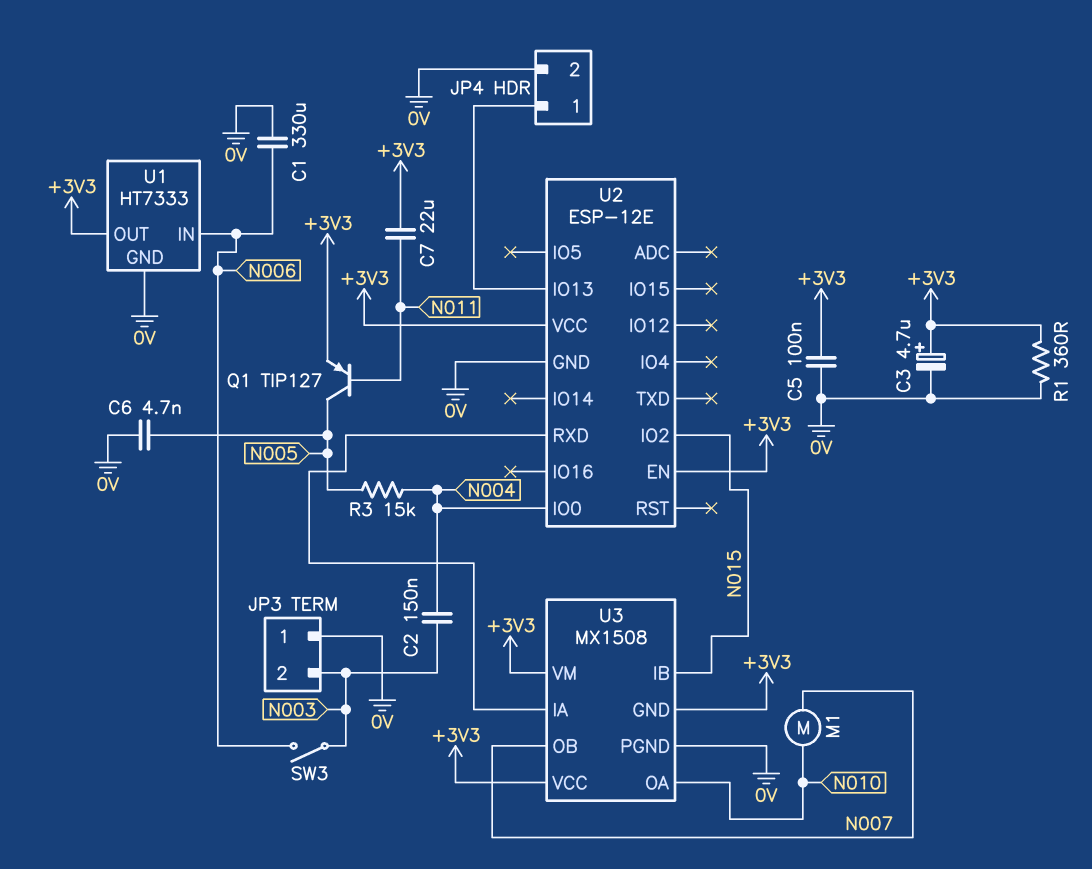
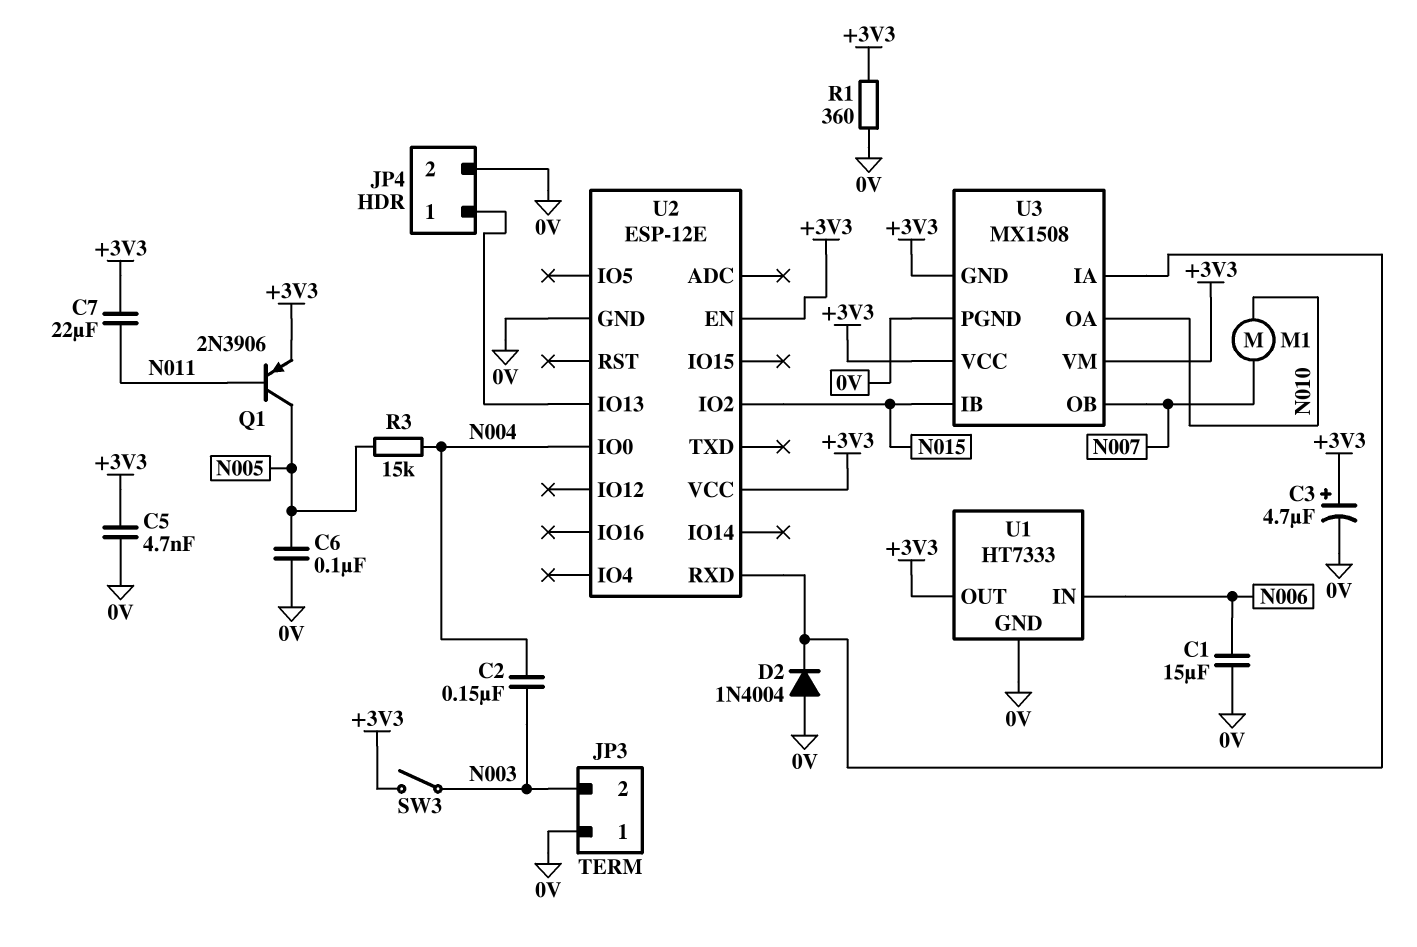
C1: 330uF (0V, N006) -> 15uF (0V, N006)
C5: 100nF (+3V3, 0V) -> 4.7nF (+3V3, 0V)
C6: 4.7nF (0V, N005) -> 100nF (0V, N005)
D2: none -> diode 1N4004 (A 0V, K U2/RXD)
Q1: PNP TIP127 (B N011, C N005, E +3V3) -> PNP 2N3906 (B N011, C N005, E +3V3)
SW3: switch (N003, N006) -> switch (+3V3, N003)

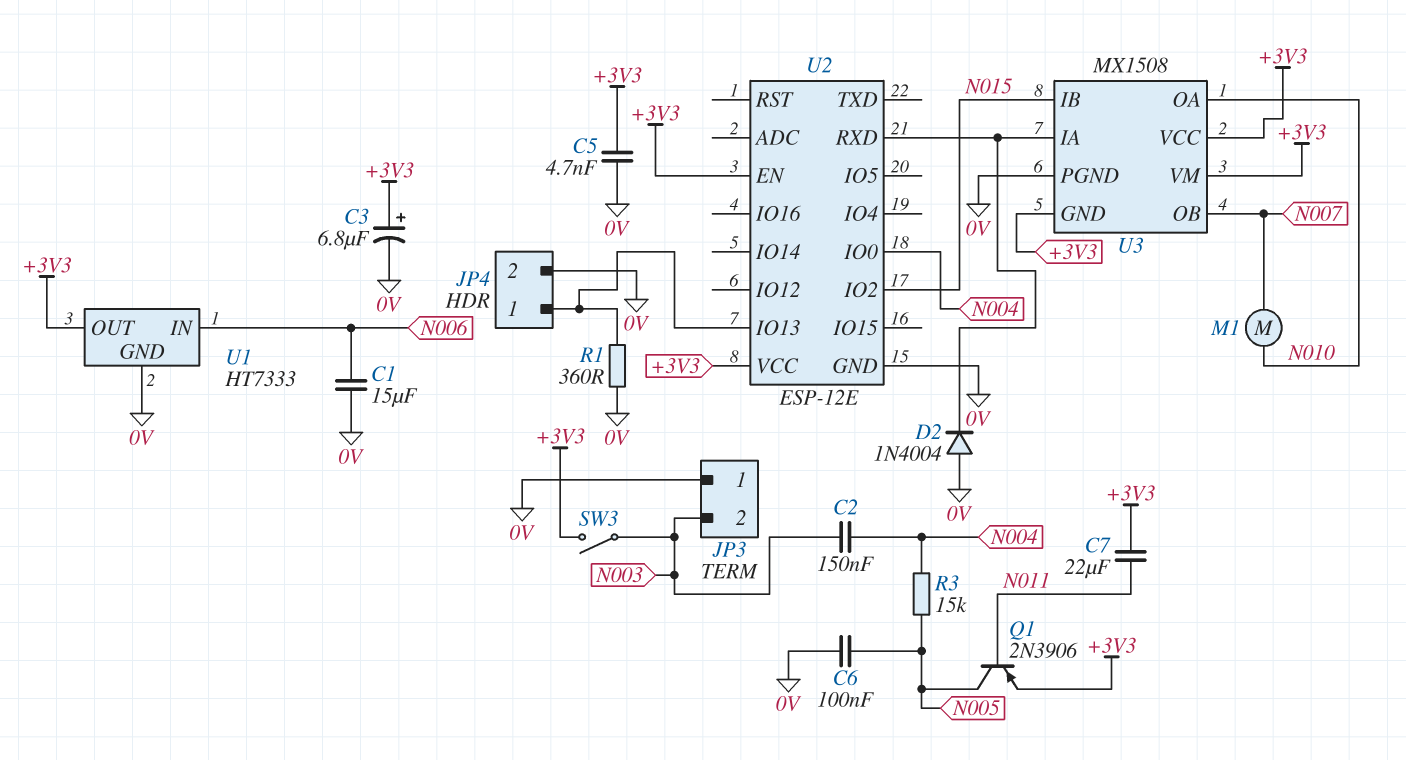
C3: 4.7uF (plus +3V3, minus 0V) -> 6.8uF (plus +3V3, minus 0V)
R1: 360 (+3V3, 0V) -> 360 (0V, JP4/1)

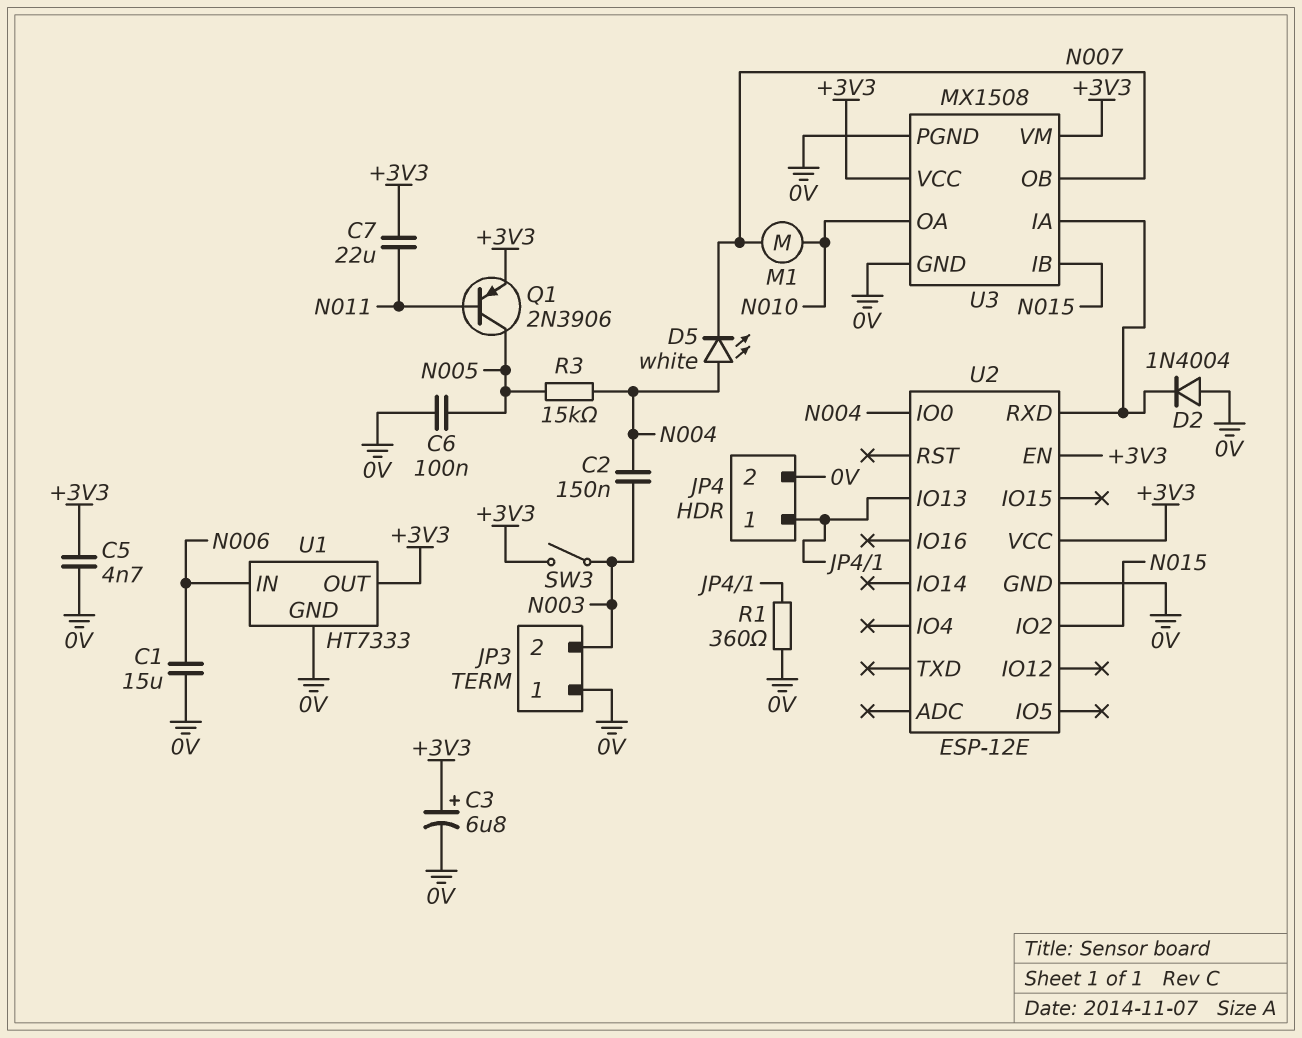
D5: none -> LED white (A N004, K N007)
U3 pin GND: +3V3 -> 0V

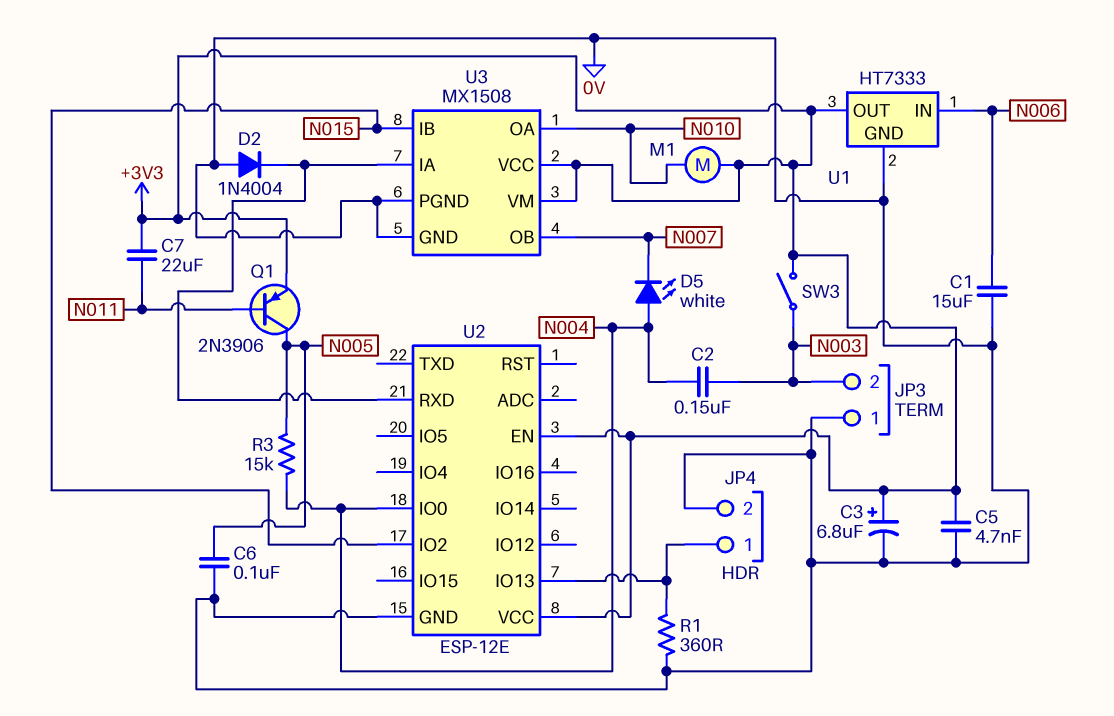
M1: motor (N007, N010) -> motor (+3V3, N010)

